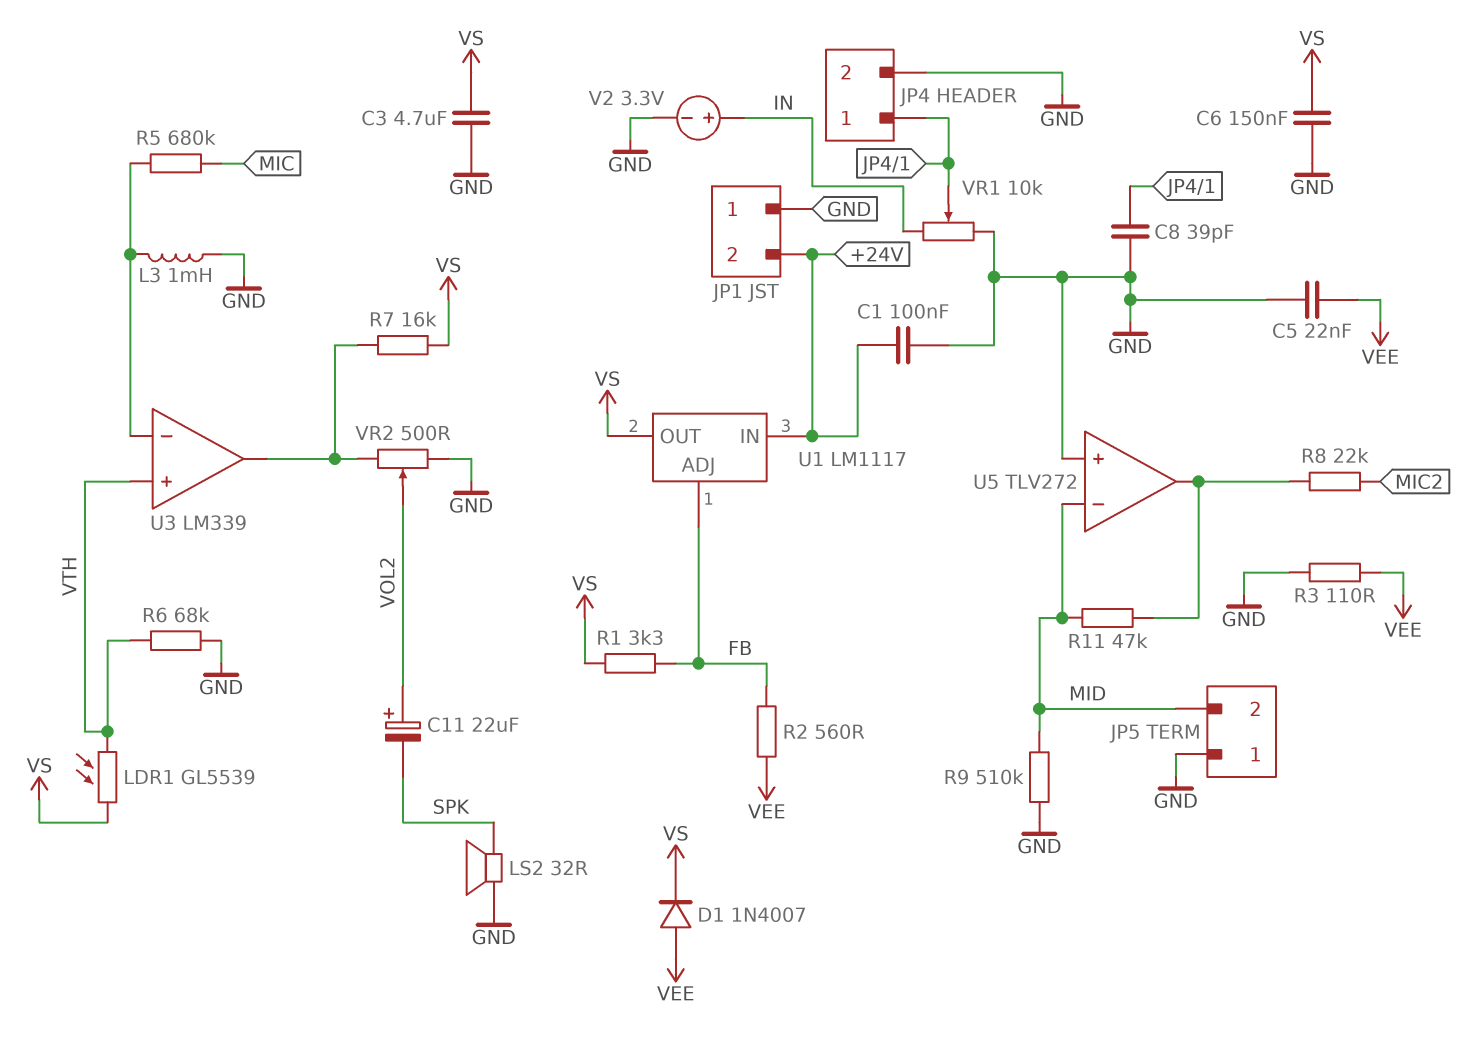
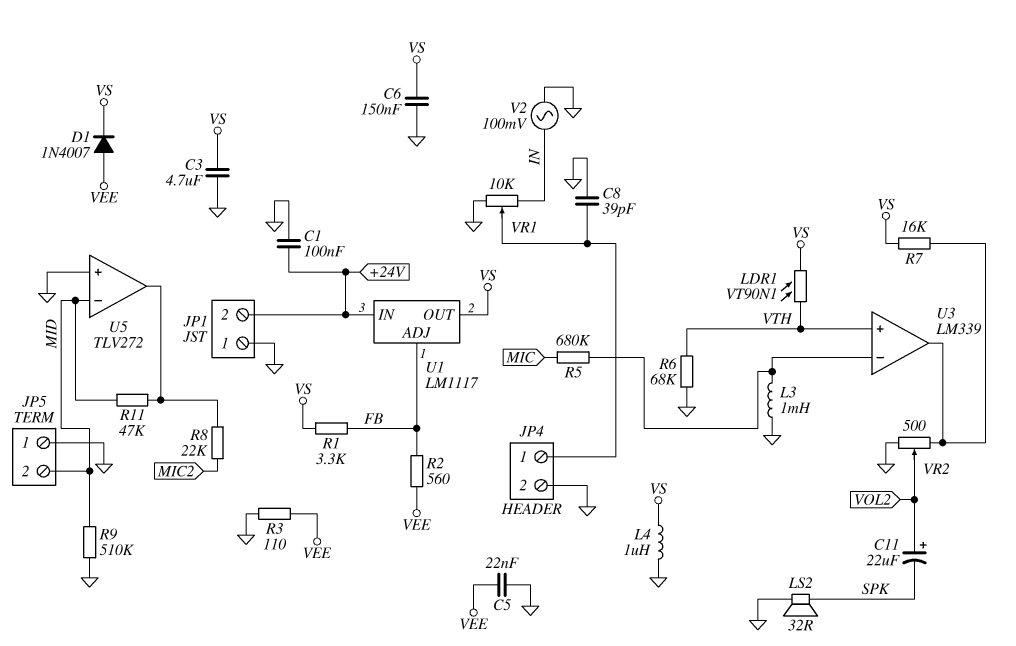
L4: none -> 1uH (GND, VS)
LDR1: GL5539 (VS, VTH) -> VT90N1 (VS, VTH)
V2: 3.3V (plus IN, minus GND) -> AC 100mV (GND, IN)

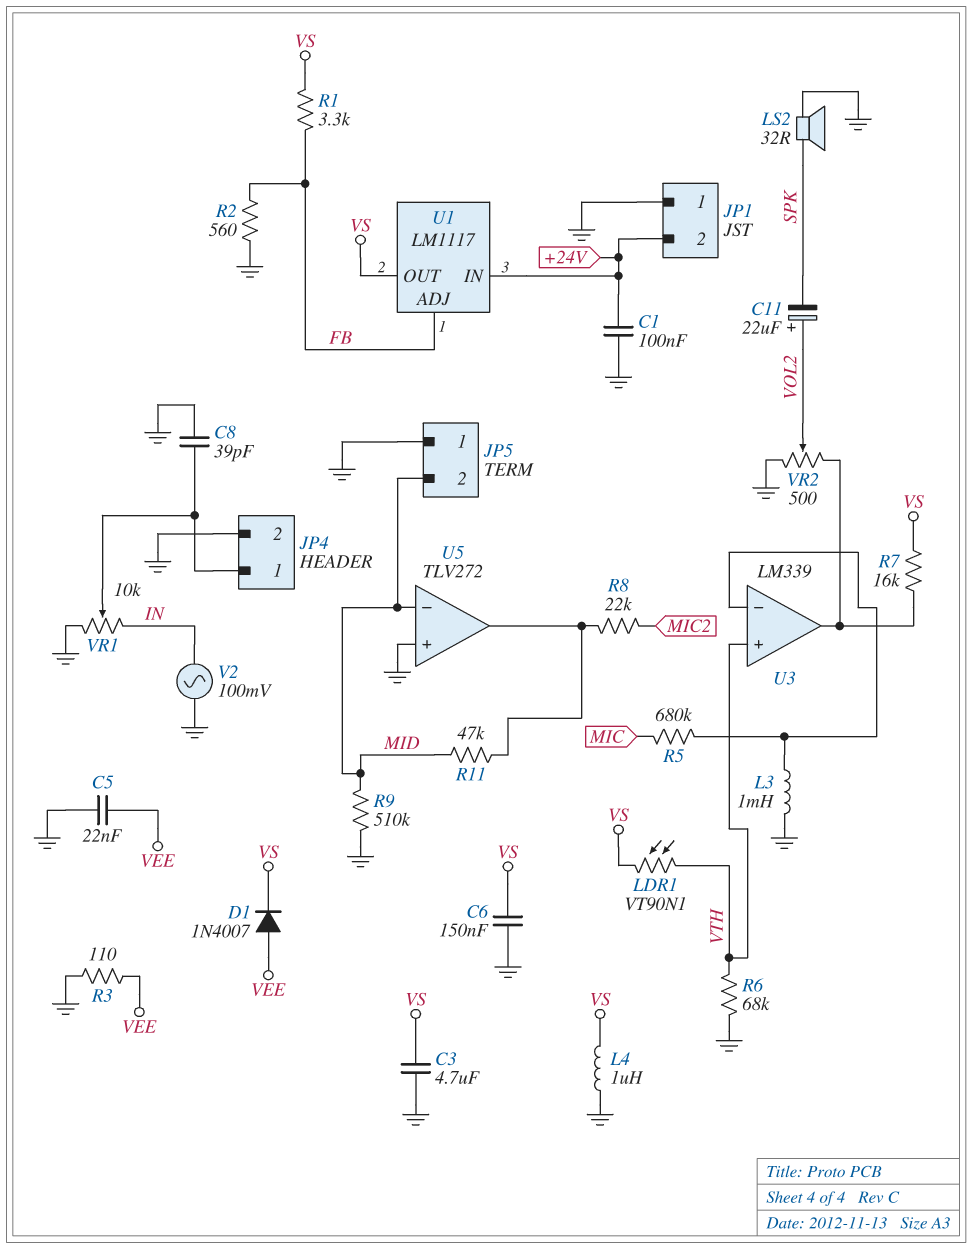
R2: 560 (FB, VEE) -> 560 (FB, GND)

